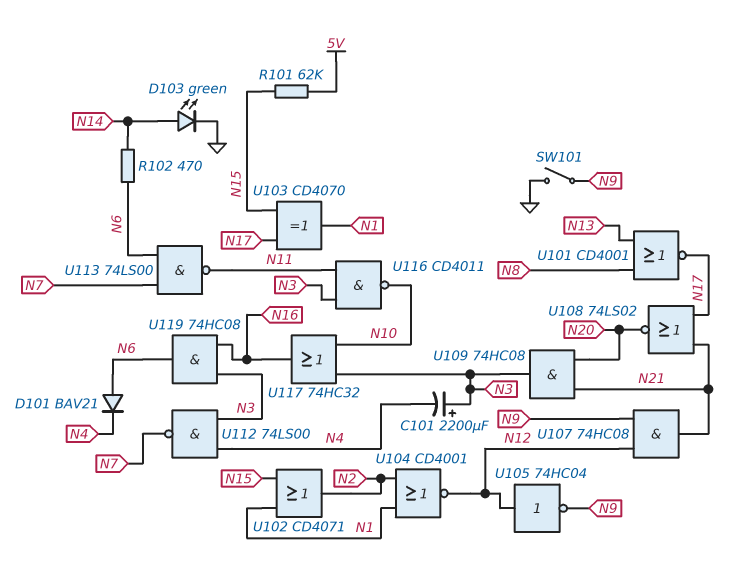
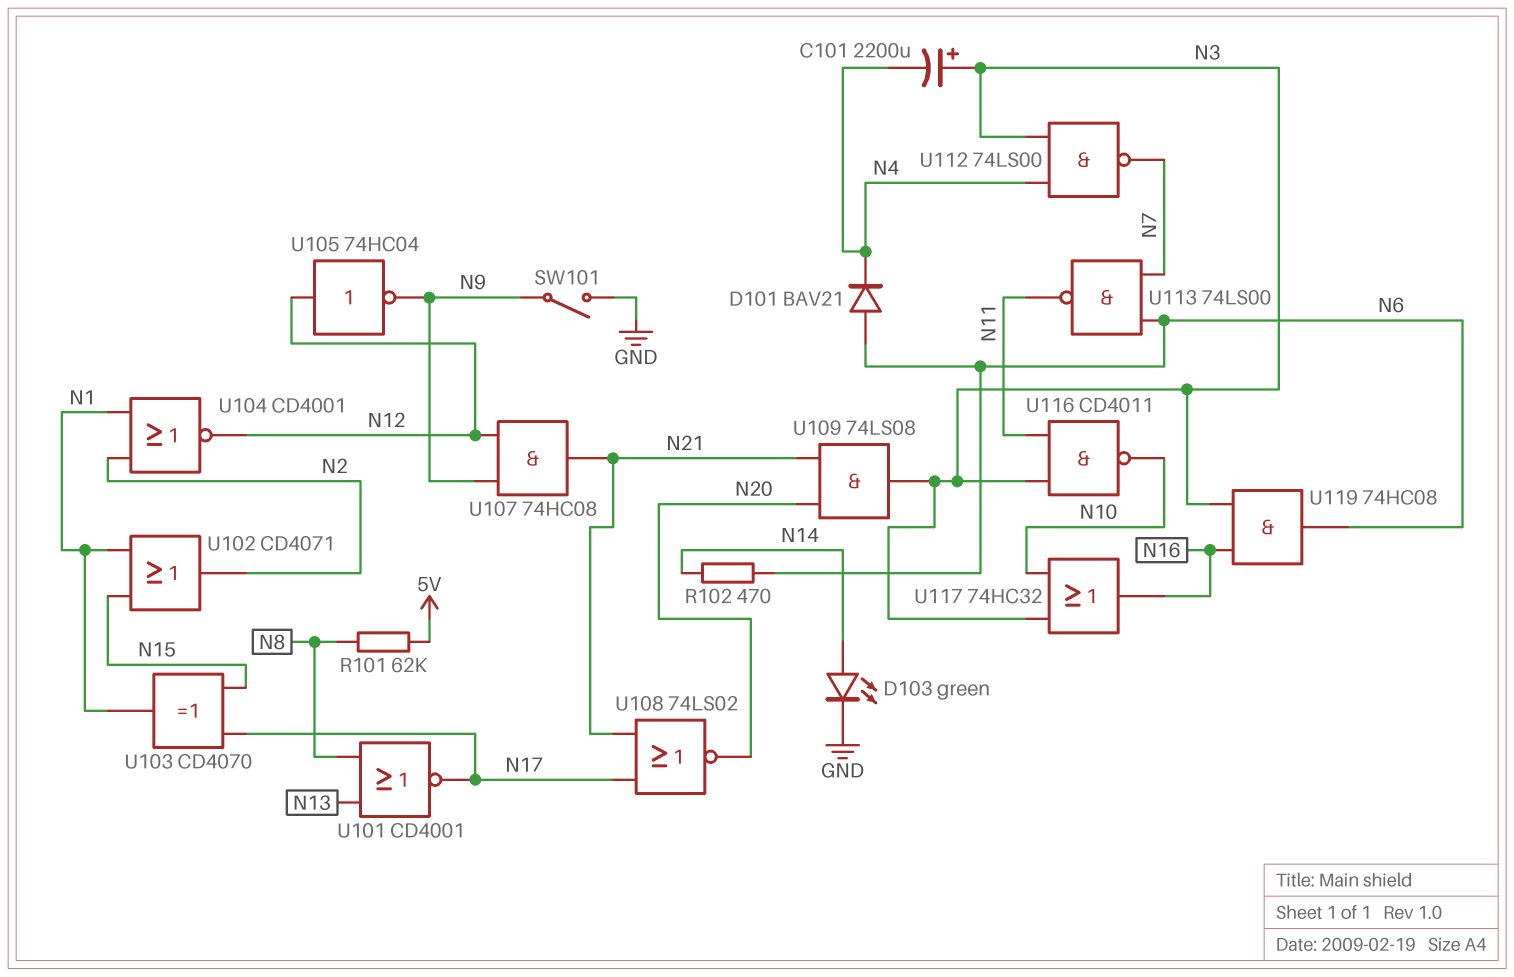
R101: 62k (5V, N15) -> 62k (5V, N8)
U109: AND 74HC08 (in N20, in N21, out N3) -> AND 74LS08 (in N20, in N21, out N3)

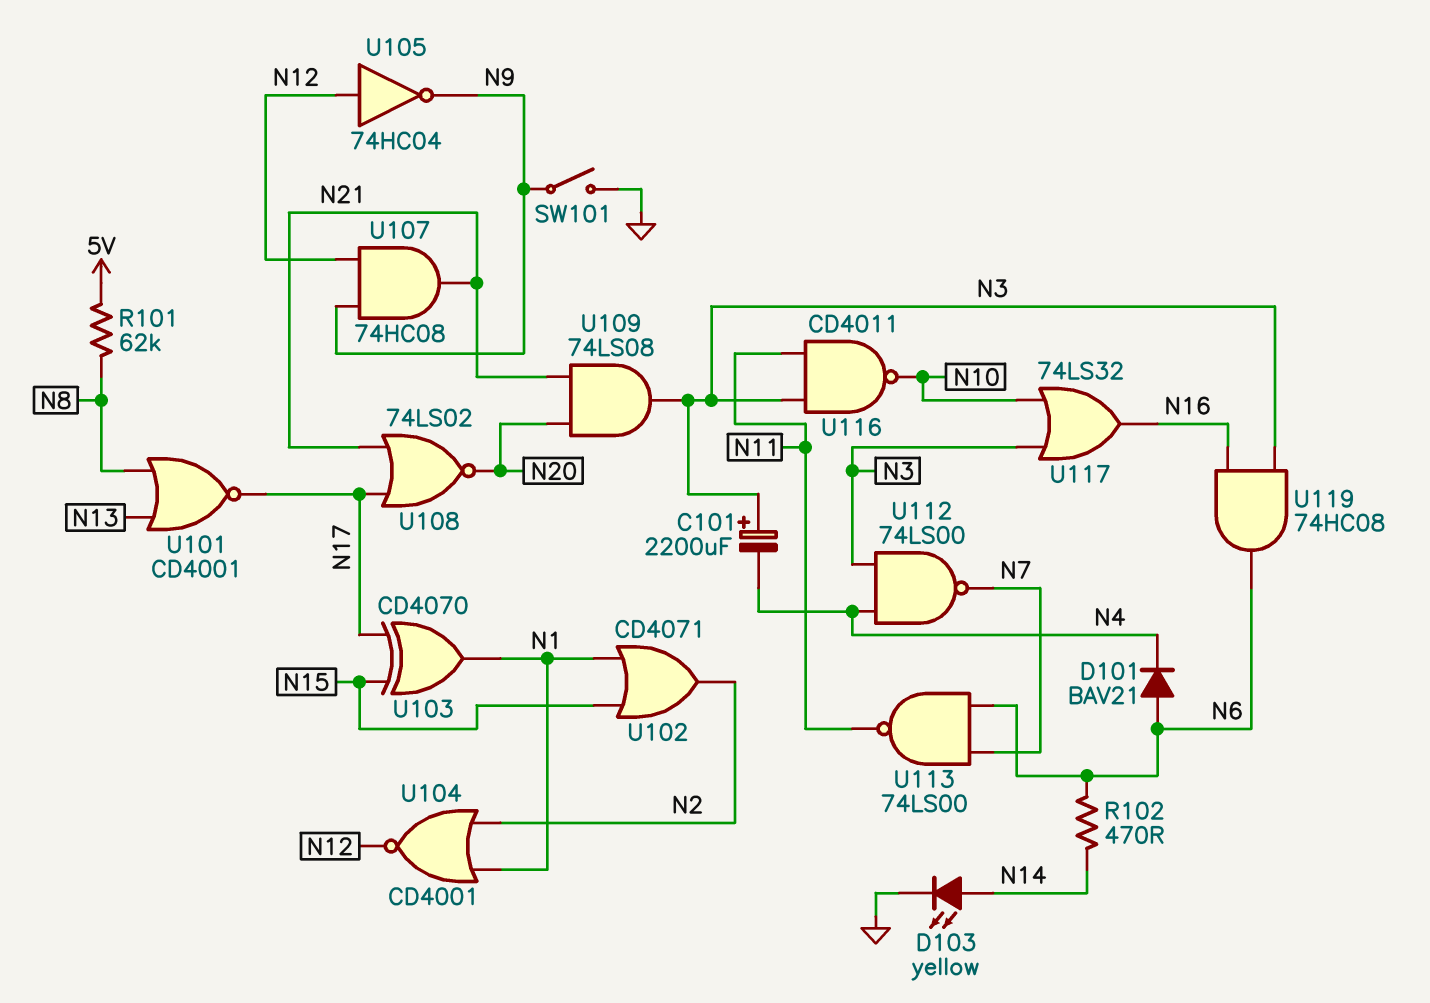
D103: LED green (A N14, K GND) -> LED yellow (A N14, K GND)
U117: OR 74HC32 (in N3, in N10, out N16) -> OR 74LS32 (in N3, in N10, out N16)

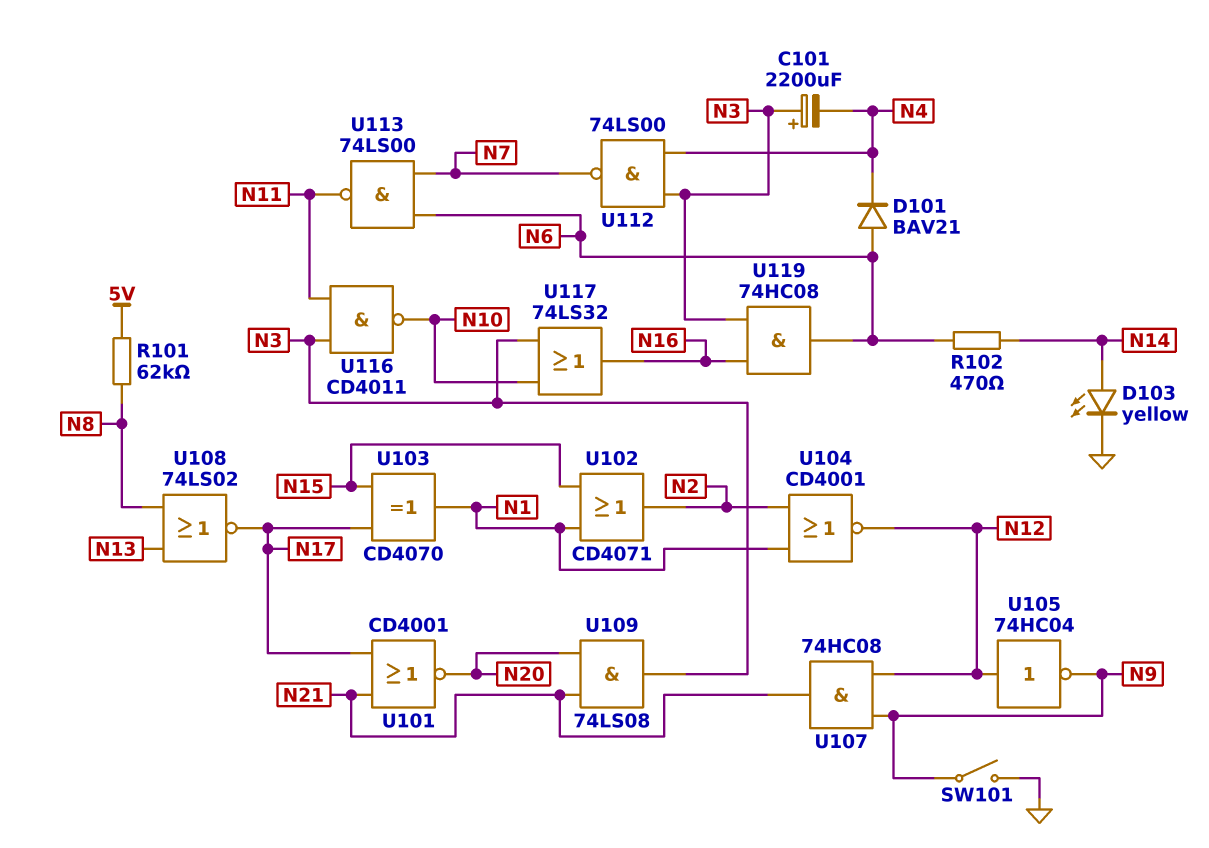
U101: NOR CD4001 (in N8, in N13, out N17) -> NOR CD4001 (in N17, in N21, out N20)
U108: NOR 74LS02 (in N17, in N21, out N20) -> NOR 74LS02 (in N8, in N13, out N17)

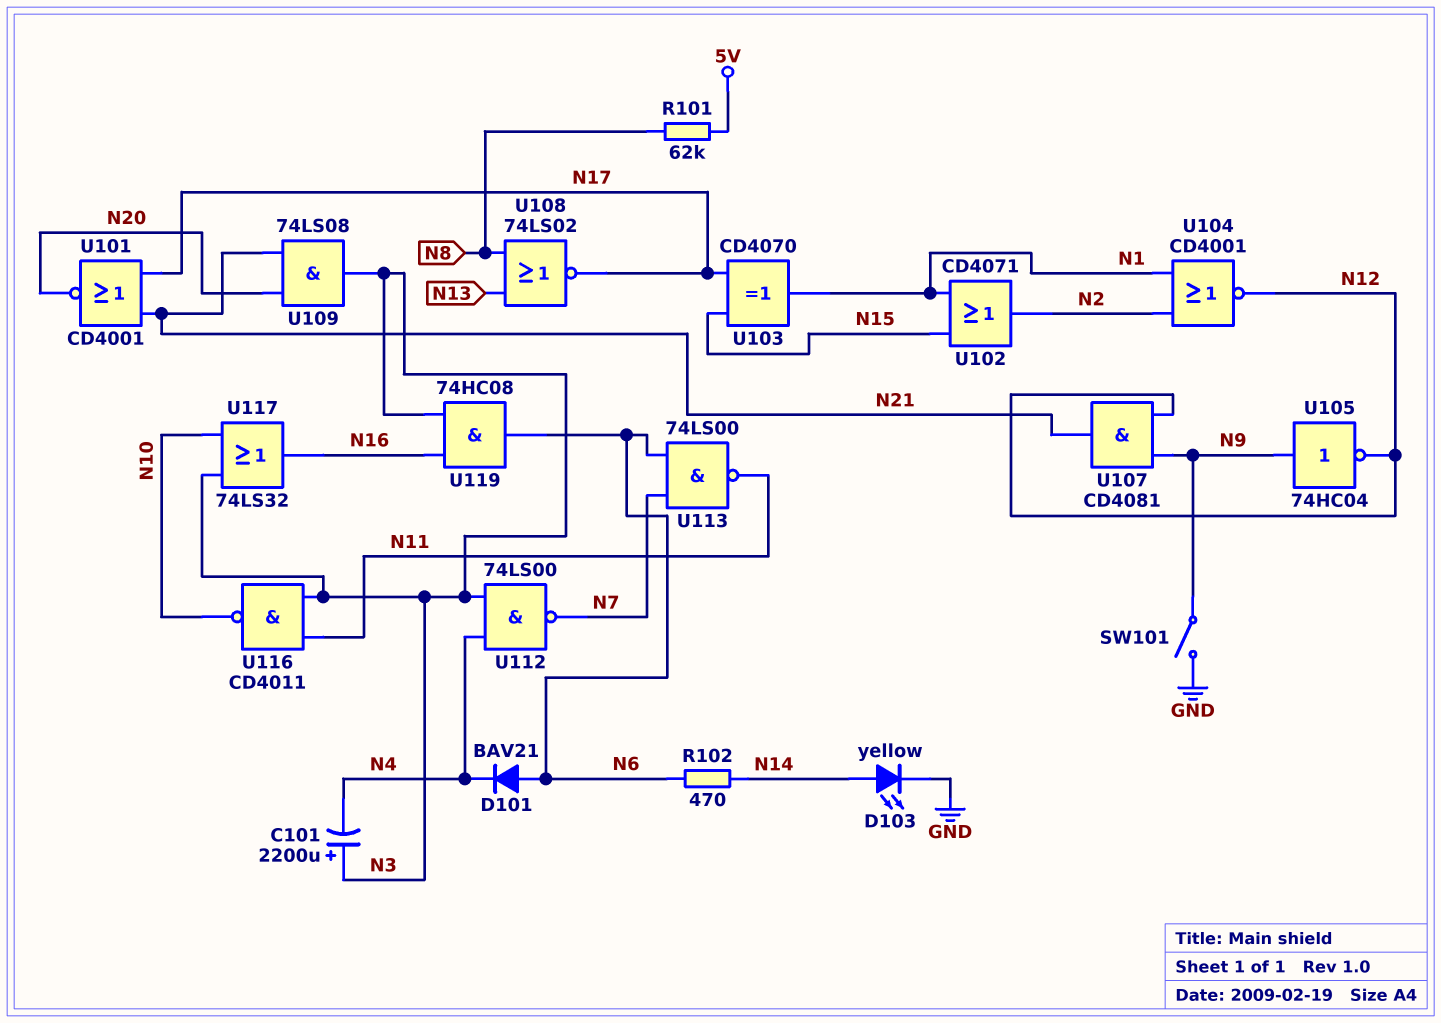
U105: NOT 74HC04 (in N12, out N9) -> NOT 74HC04 (in N9, out N12)
U107: AND 74HC08 (in N9, in N12, out N21) -> AND CD4081 (in N9, in N12, out N21)

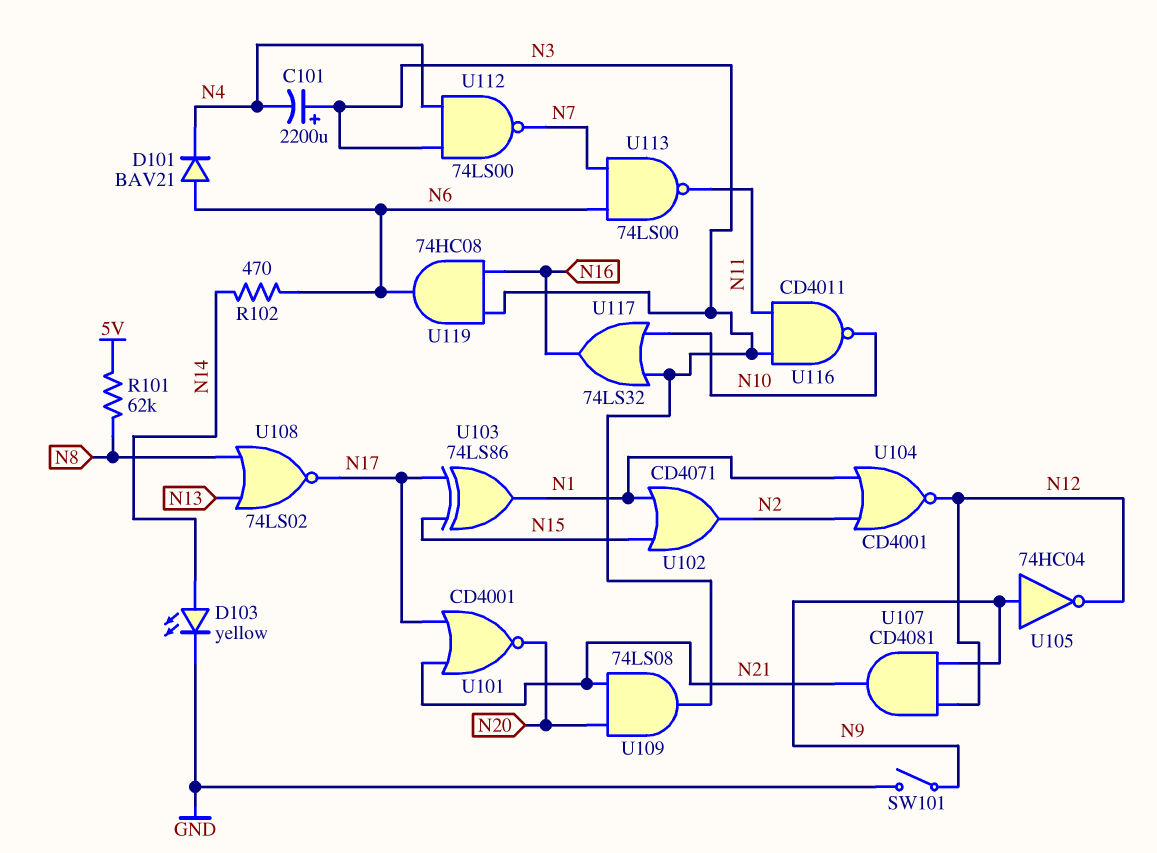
U103: XOR CD4070 (in N15, in N17, out N1) -> XOR 74LS86 (in N15, in N17, out N1)

